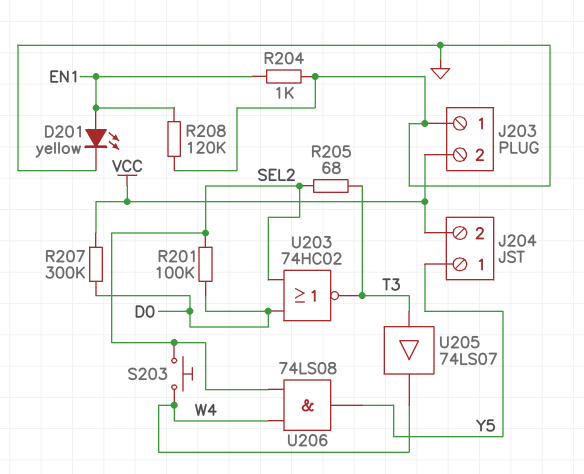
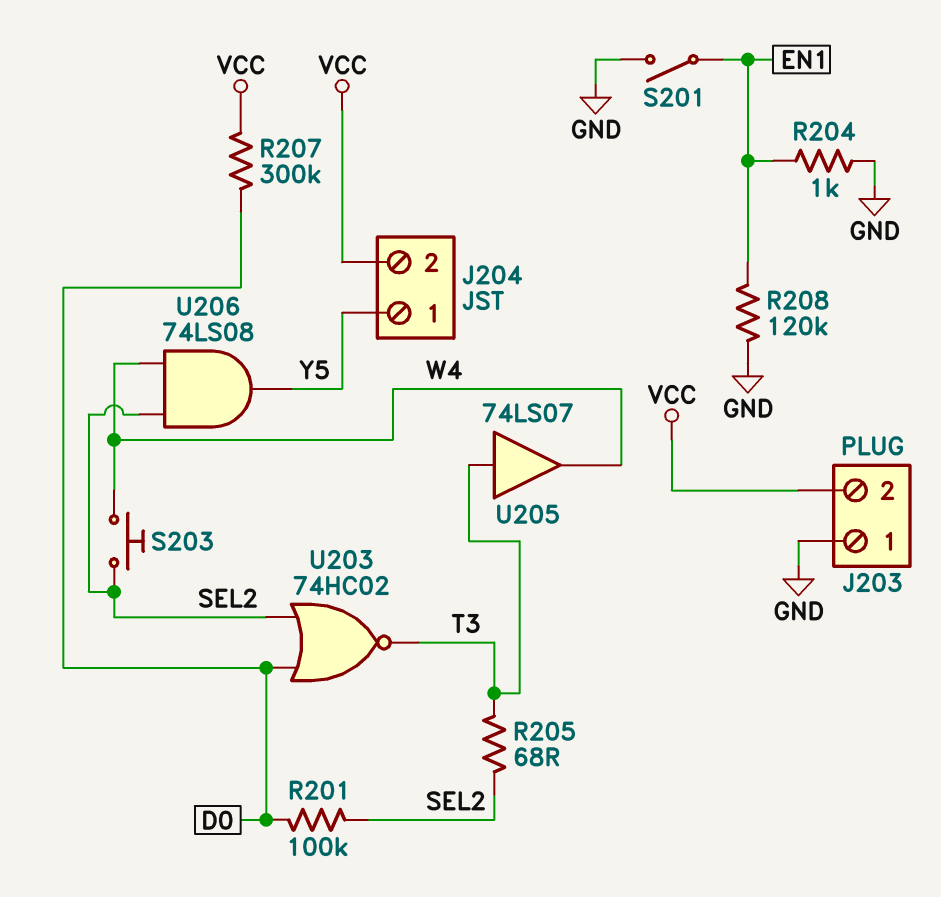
D201: LED yellow (A EN1, K GND) -> none
S201: none -> switch (EN1, GND)

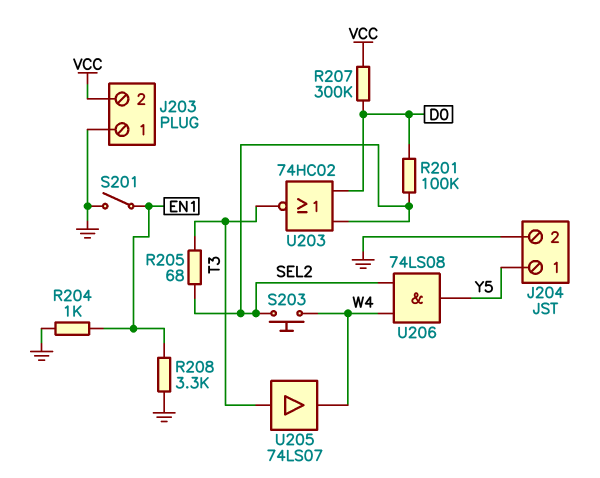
J204 pin 2: VCC -> GND
R208: 120k (EN1, GND) -> 3.3k (EN1, GND)

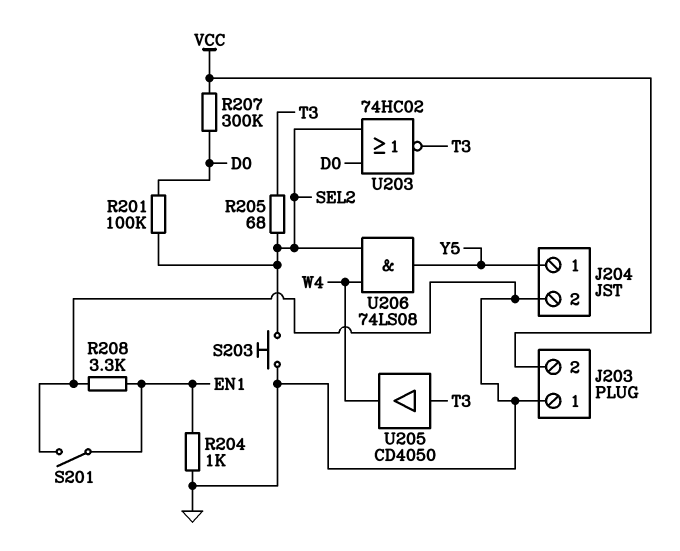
S203: button (SEL2, W4) -> button (GND, SEL2)
U205: buffer 74LS07 (in T3, out W4) -> buffer CD4050 (in T3, out W4)

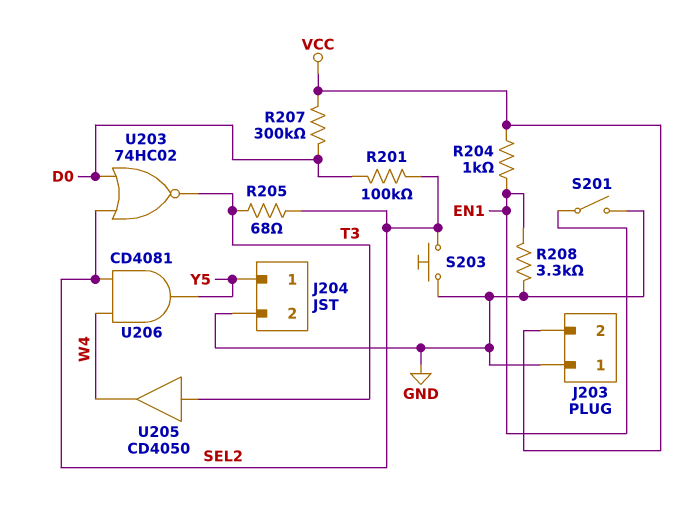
R204: 1k (EN1, GND) -> 1k (EN1, VCC)
U206: AND 74LS08 (in SEL2, in W4, out Y5) -> AND CD4081 (in SEL2, in W4, out Y5)

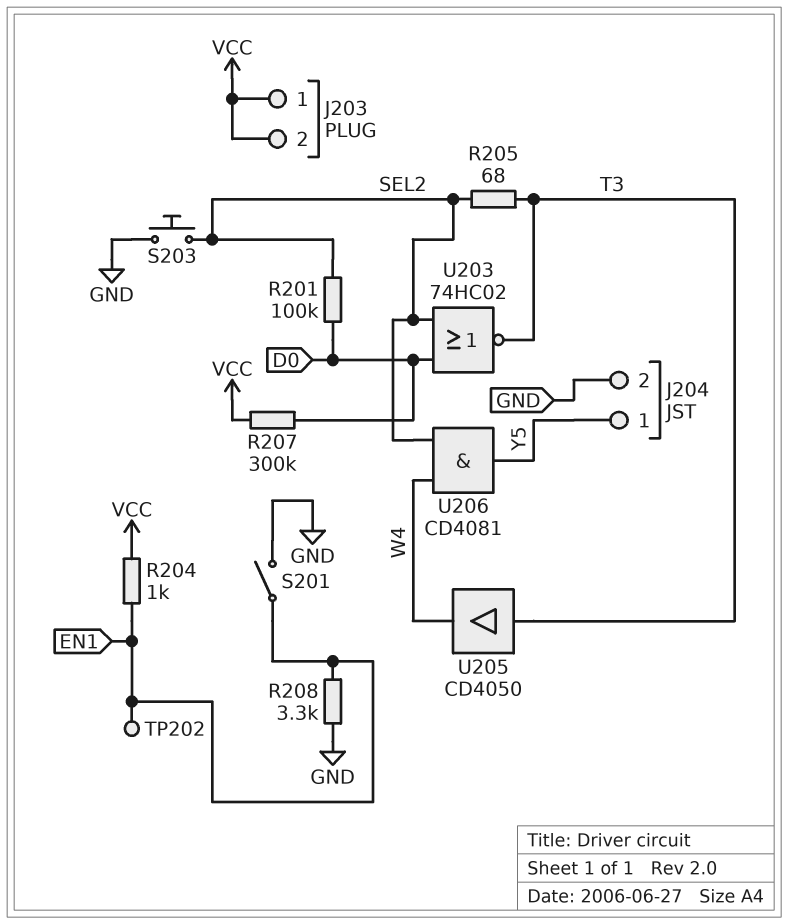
J203 pin 1: GND -> VCC
TP202: none -> test point (EN1)

